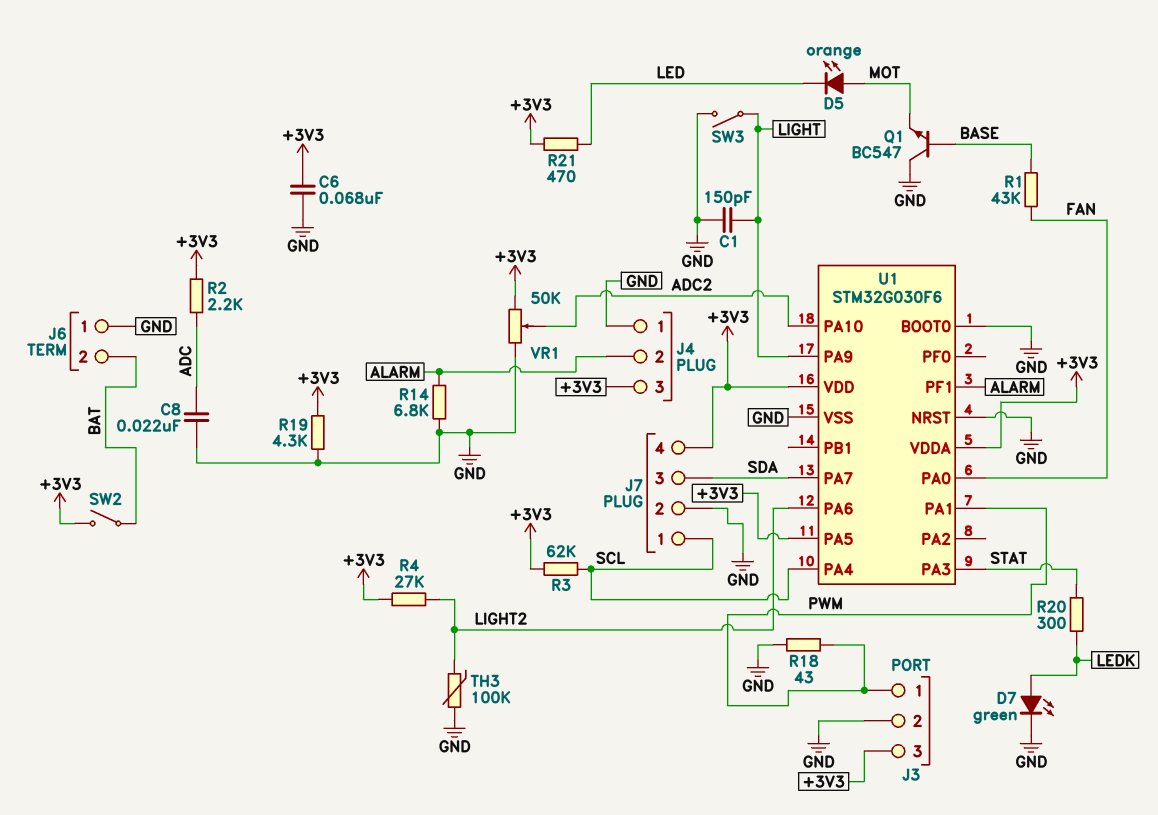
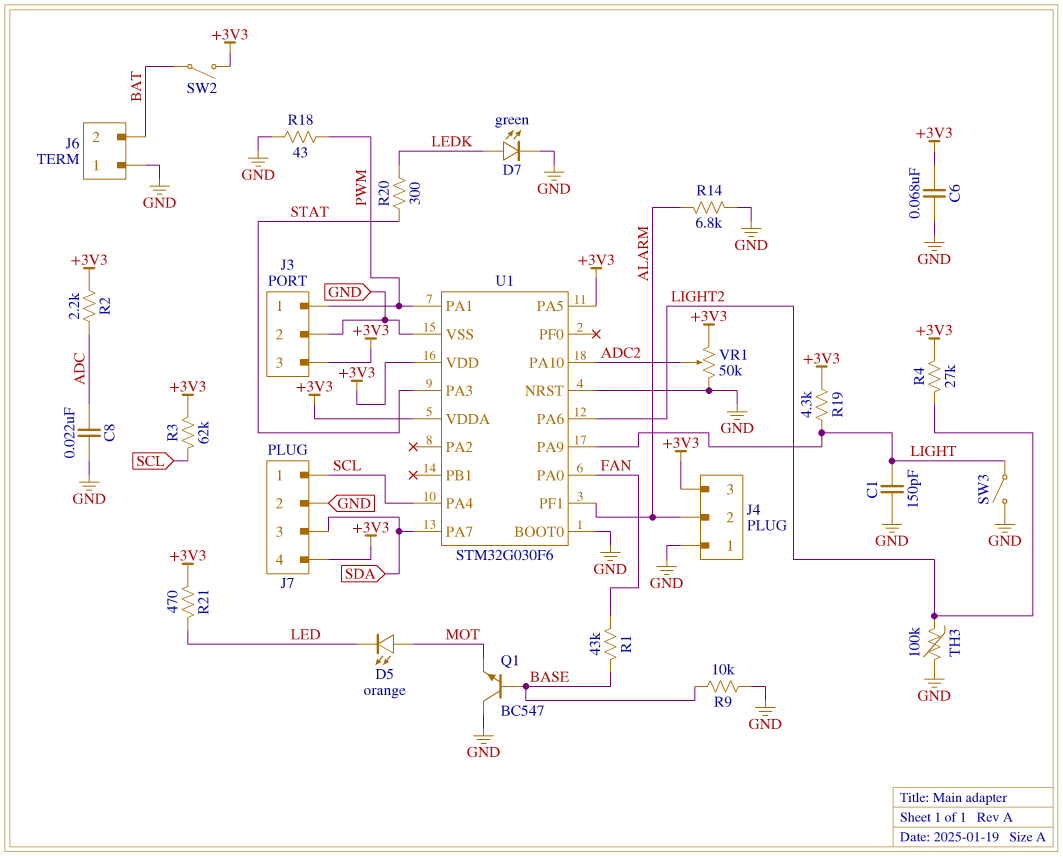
R9: none -> 10k (BASE, GND)
R19: 4.3k (+3V3, GND) -> 4.3k (+3V3, LIGHT)

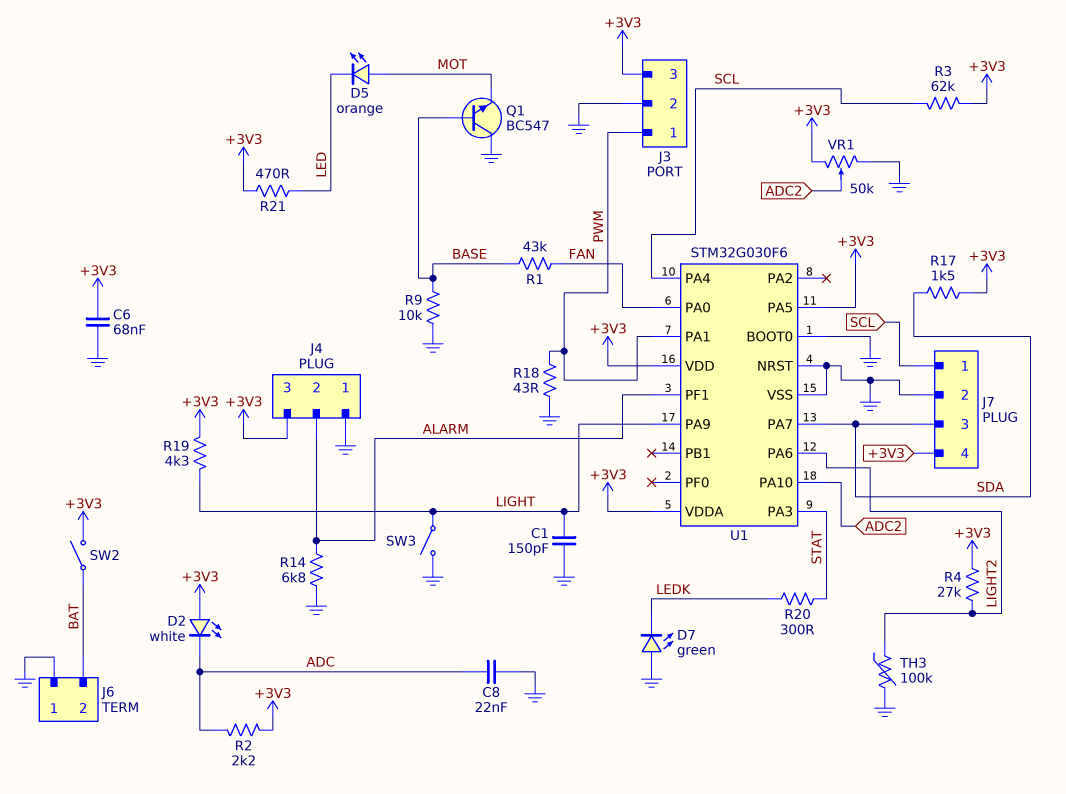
D2: none -> LED white (A +3V3, K ADC)
D7: LED green (A LEDK, K GND) -> LED green (A GND, K LEDK)
R17: none -> 1.5k (+3V3, SDA)

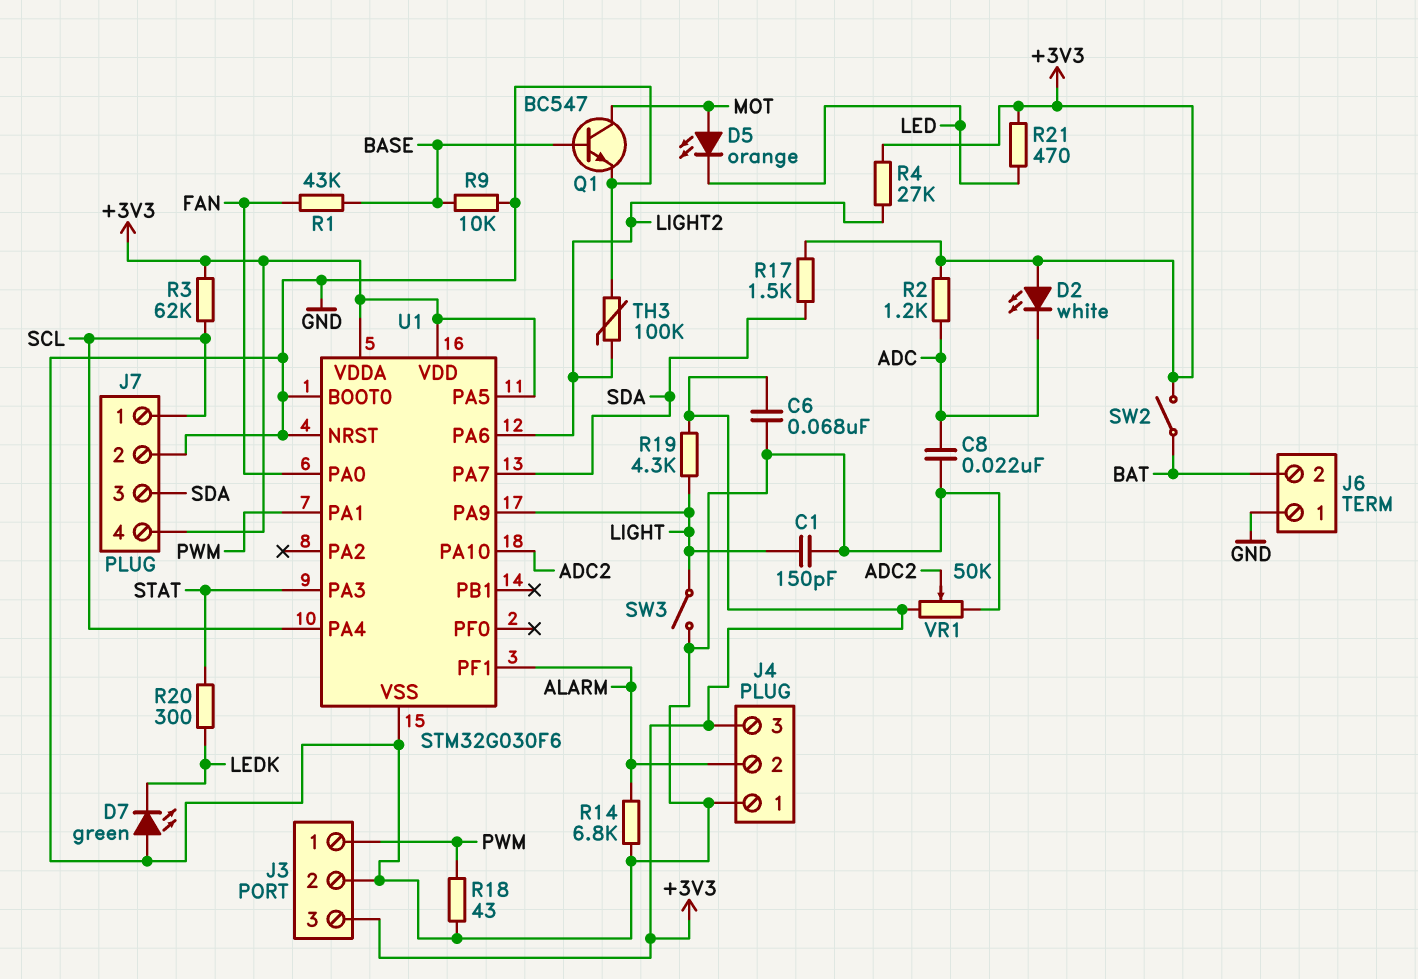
Q1: NPN BC547 (B BASE, C GND, E MOT) -> NPN BC547 (B BASE, C MOT, E GND)
R2: 2.2k (+3V3, ADC) -> 1.2k (+3V3, ADC)

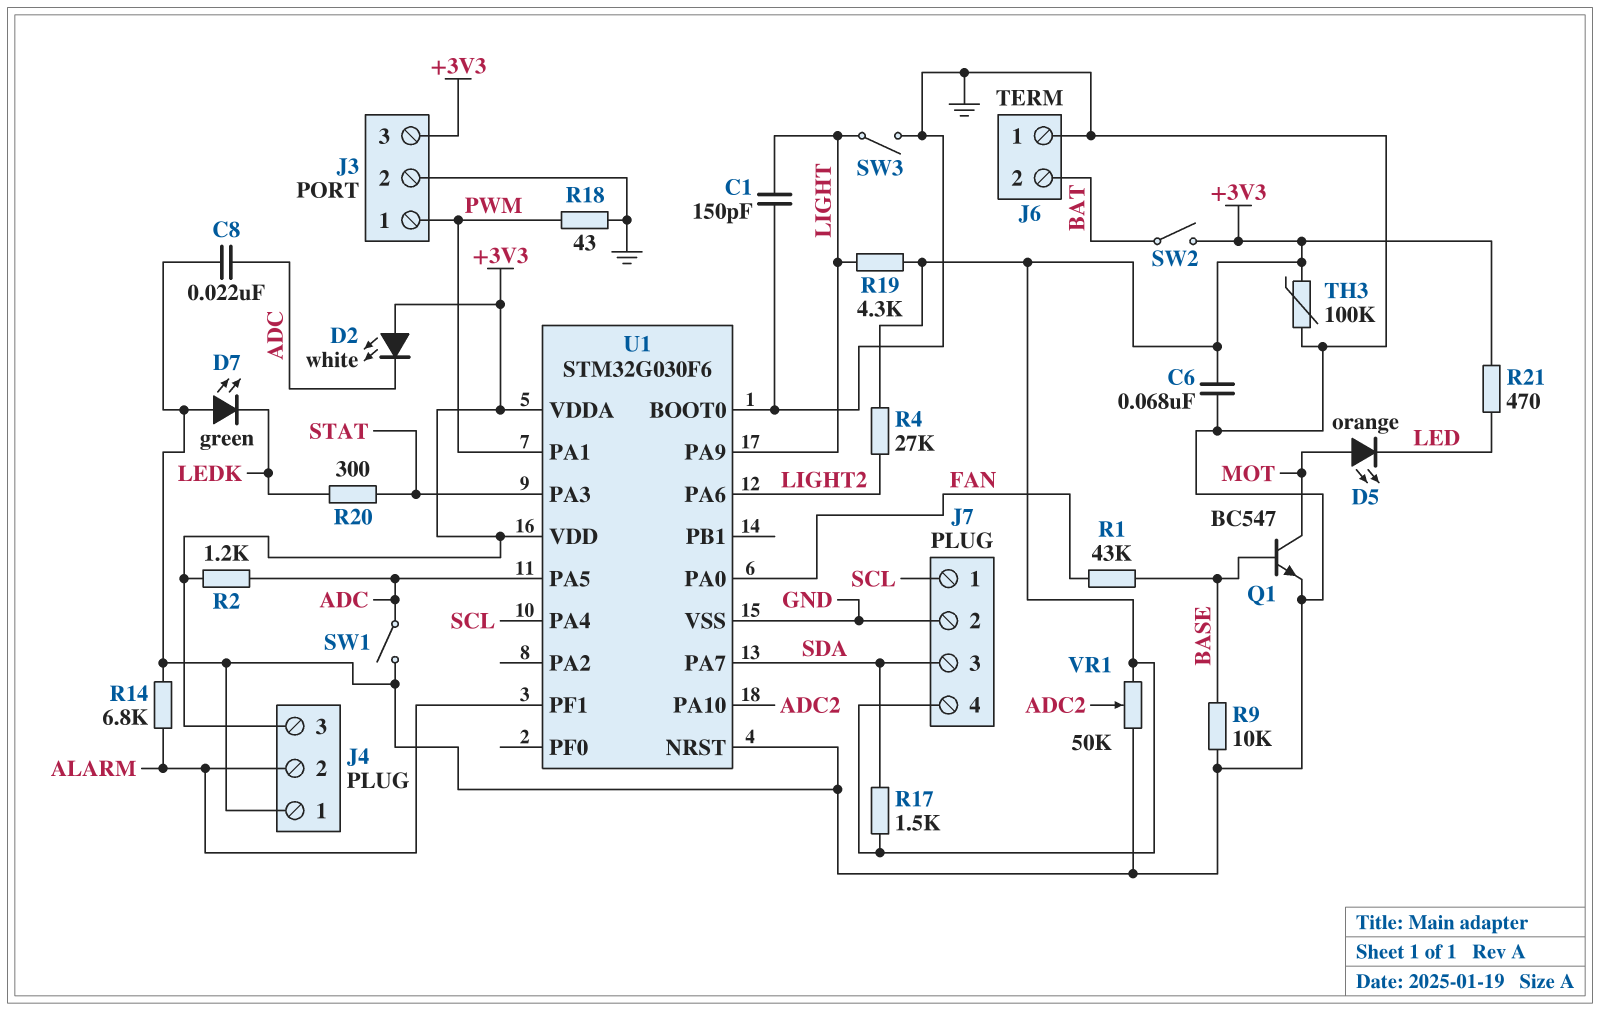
R3: 62k (+3V3, SCL) -> none
SW1: none -> switch (ADC, GND)
TH3: 100k (GND, LIGHT2) -> 100k (+3V3, GND)
U1 pin PA5: +3V3 -> ADC

